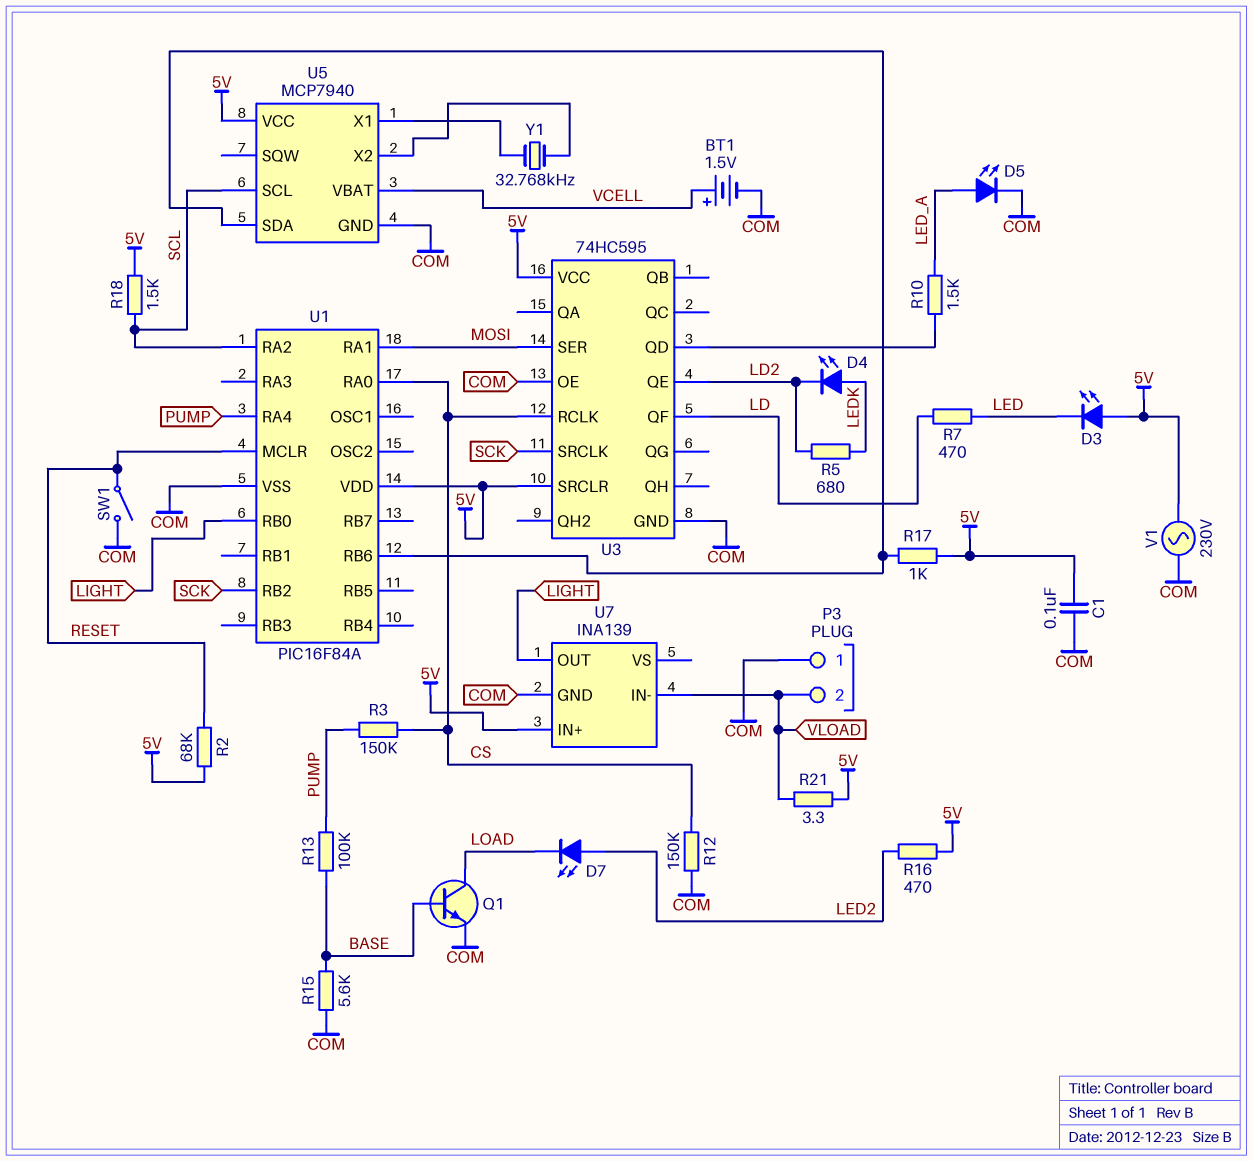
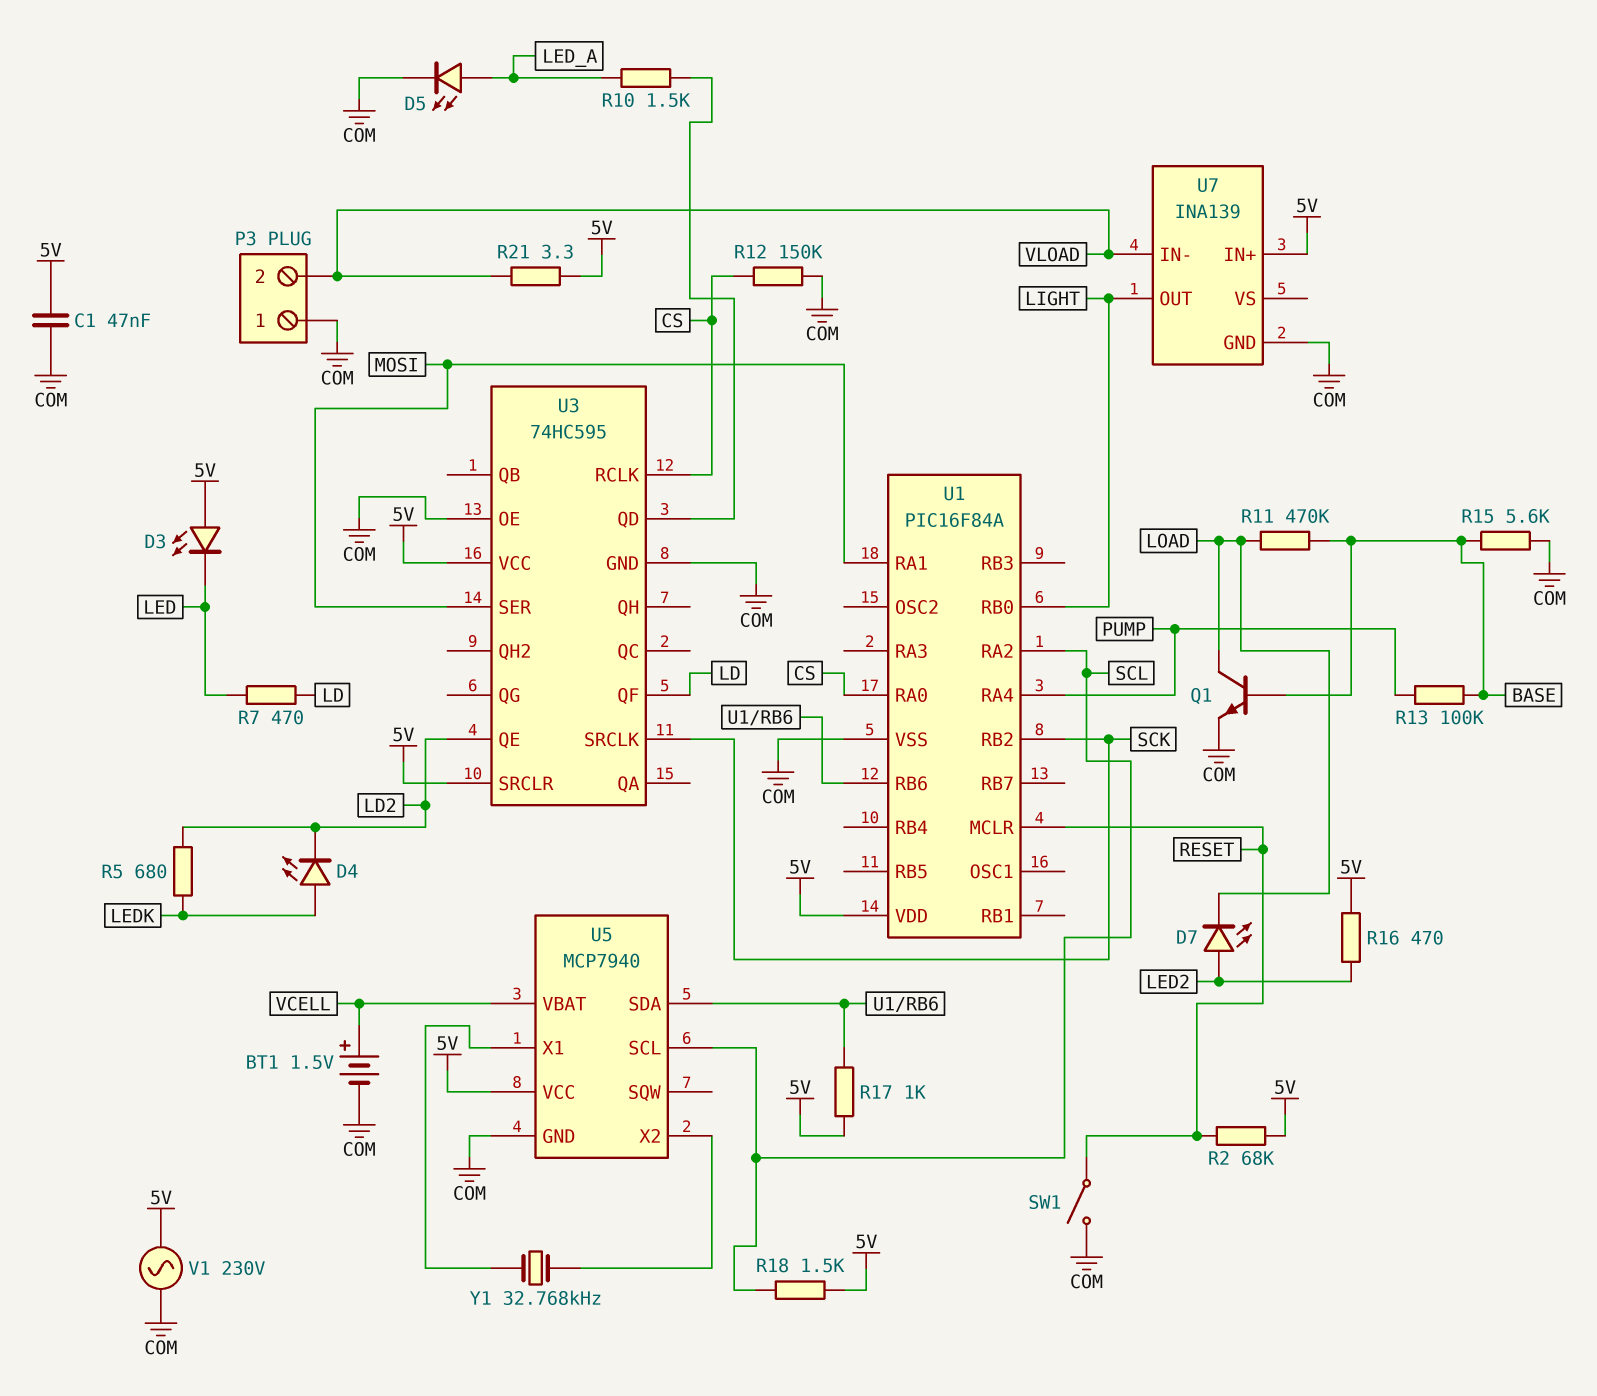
C1: 100nF (5V, COM) -> 47nF (5V, COM)
R3: 150k (CS, PUMP) -> none
R11: none -> 470k (BASE, LOAD)

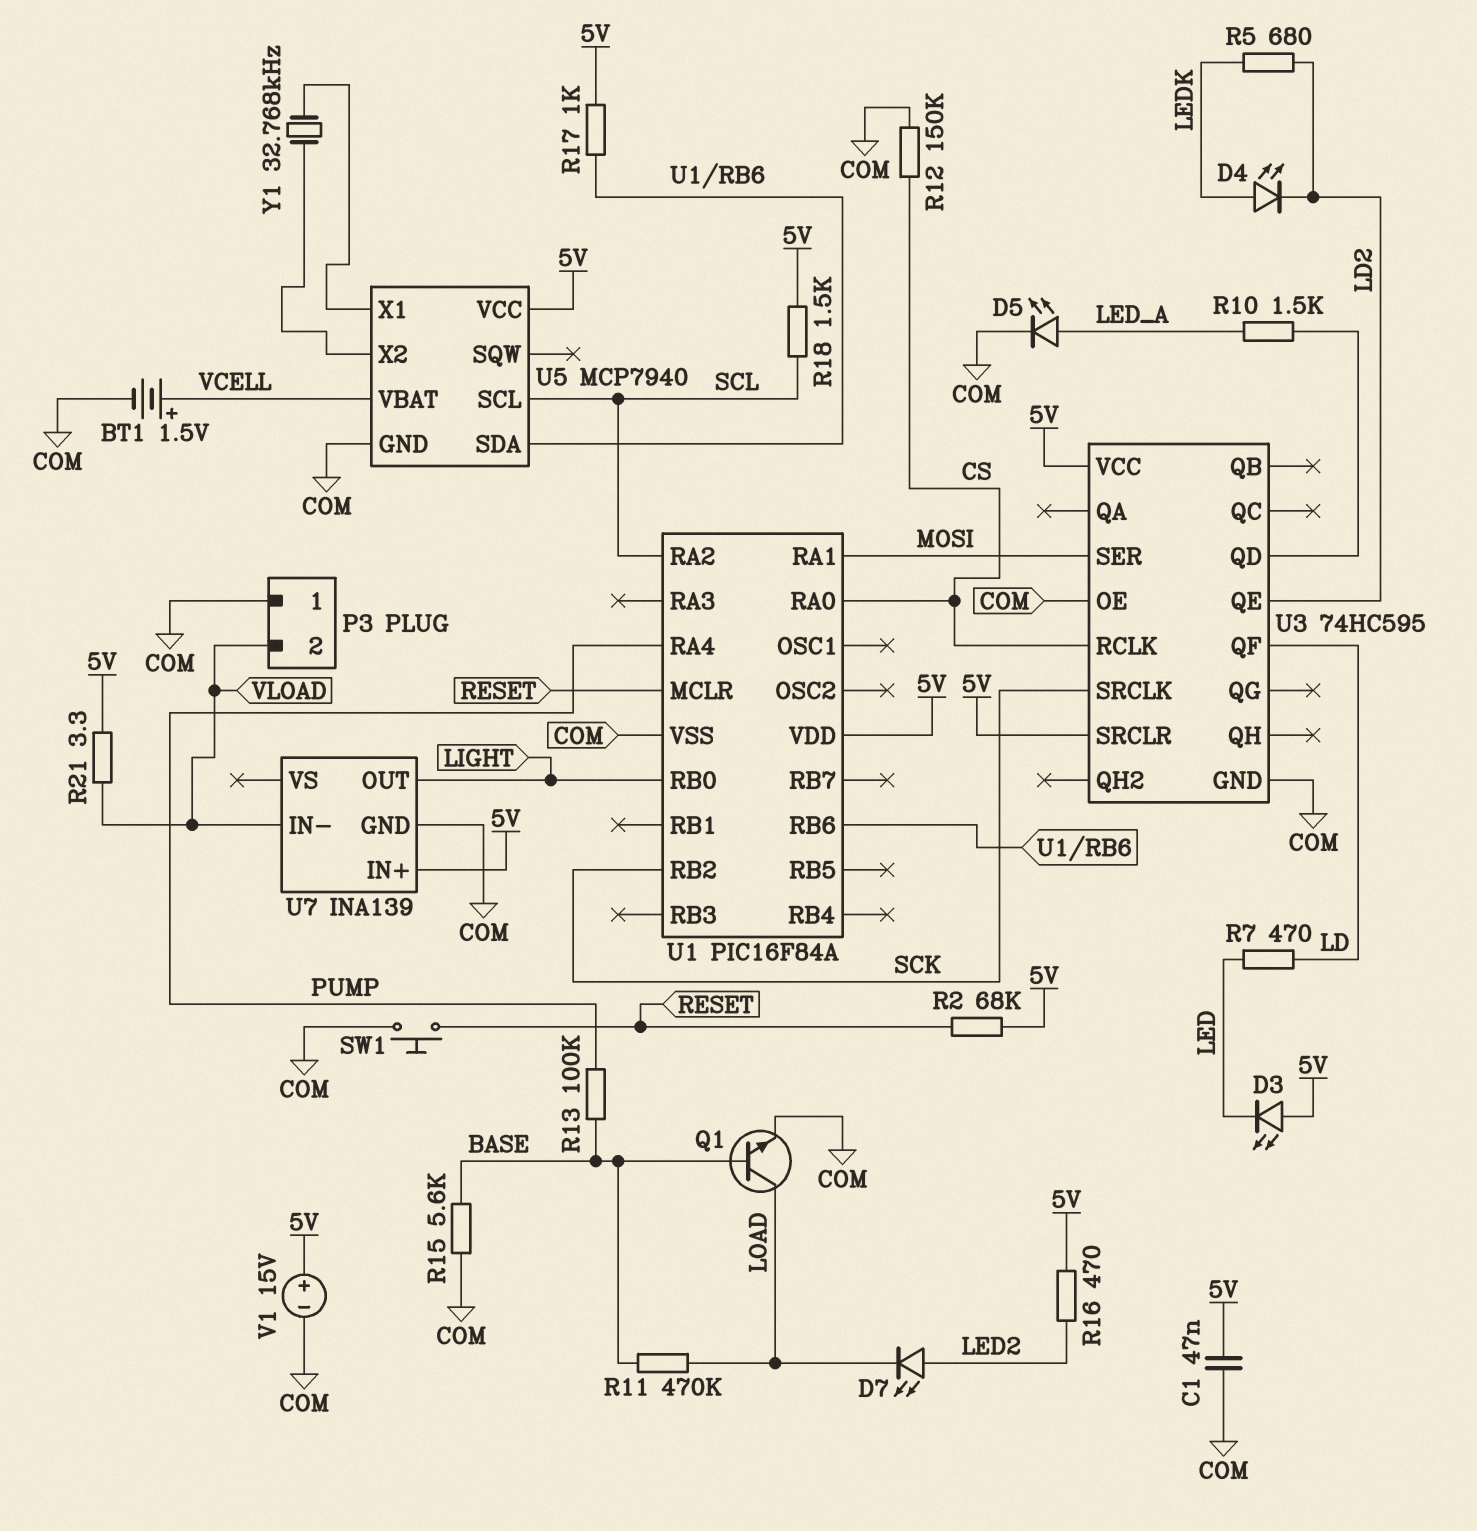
SW1: switch (COM, RESET) -> button (COM, RESET)
V1: AC 230V (5V, COM) -> 15V (plus 5V, minus COM)

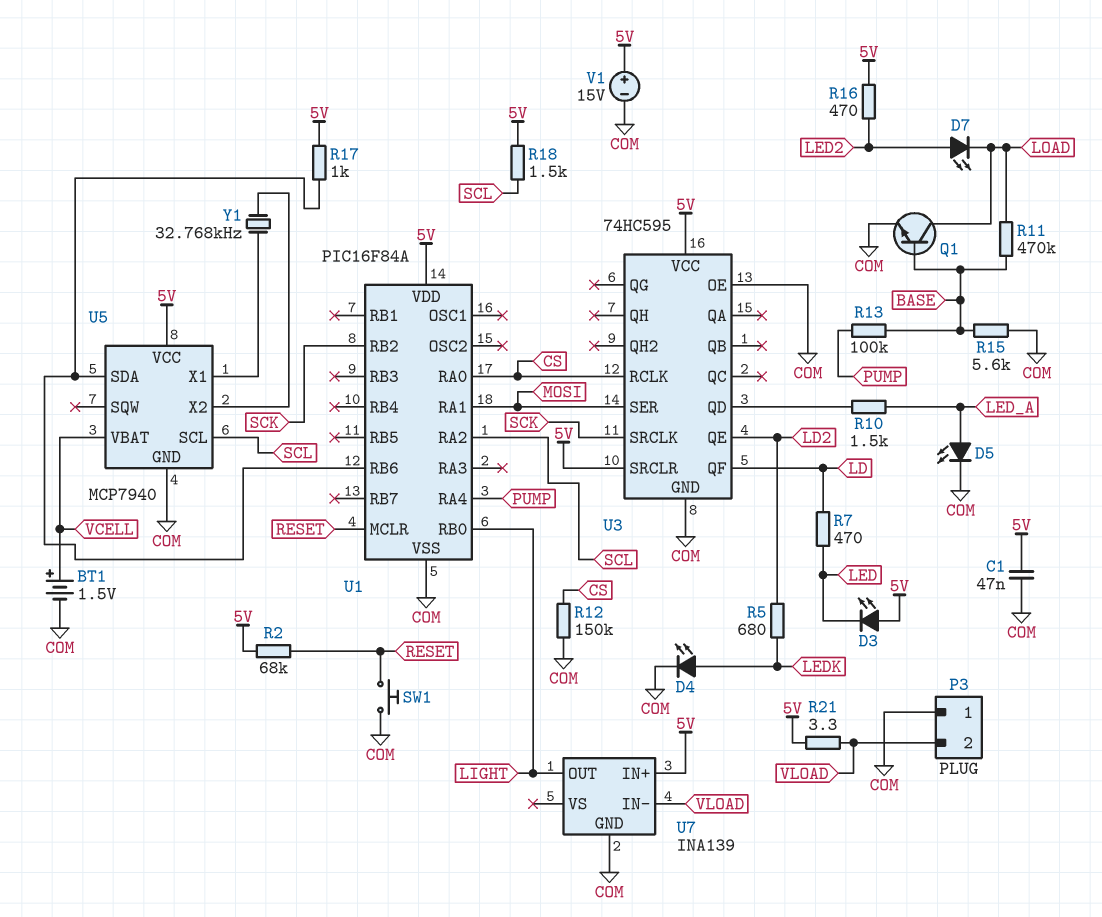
D4: LED (A LEDK, K LD2) -> LED (A LEDK, K COM)

